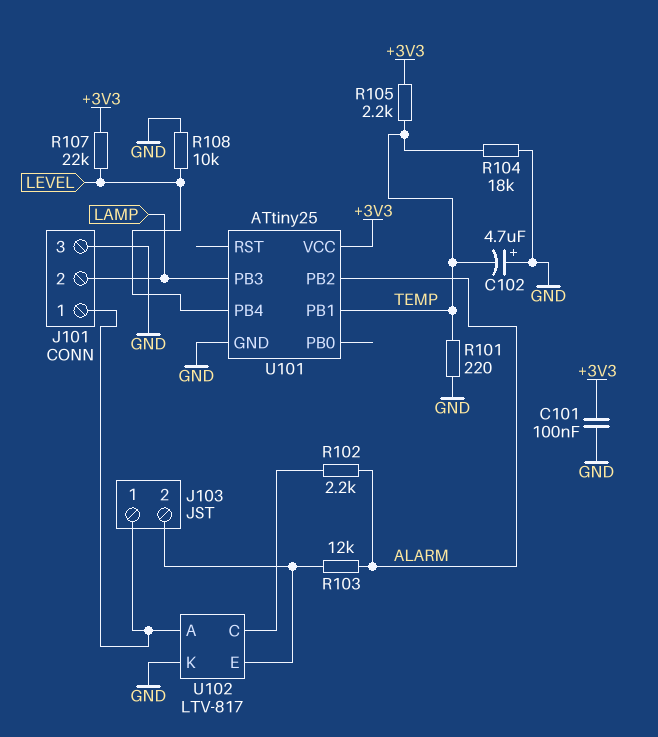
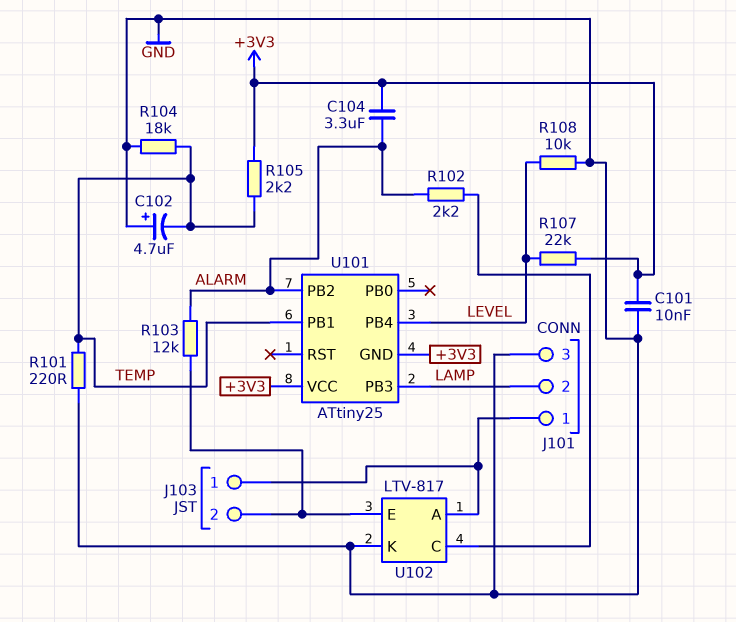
C101: 100nF (+3V3, GND) -> 10nF (+3V3, GND)
C104: none -> 3.3uF (+3V3, ALARM)
U101 pin GND: GND -> +3V3

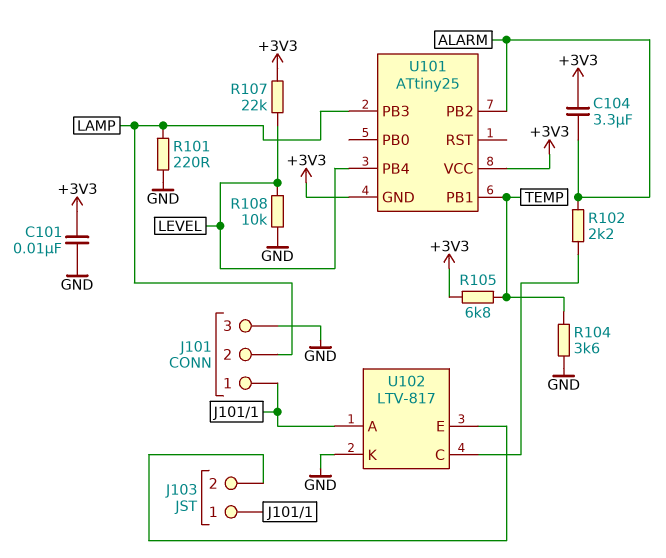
C102: 4.7uF (plus GND, minus TEMP) -> none
R101: 220 (GND, TEMP) -> 220 (GND, LAMP)
R103: 12k (ALARM, J103/2) -> none
R104: 18k (GND, TEMP) -> 3.6k (GND, TEMP)
R105: 2.2k (+3V3, TEMP) -> 6.8k (+3V3, TEMP)

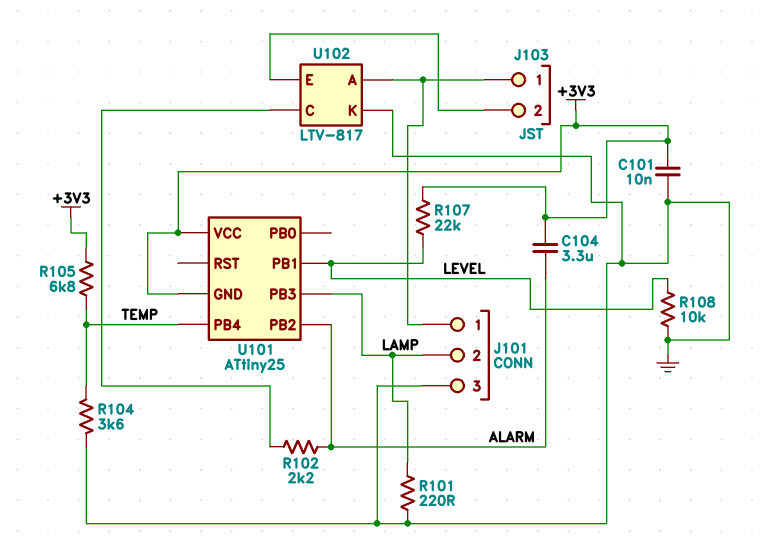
U101 pin PB1: TEMP -> LEVEL
U101 pin PB4: LEVEL -> TEMP

